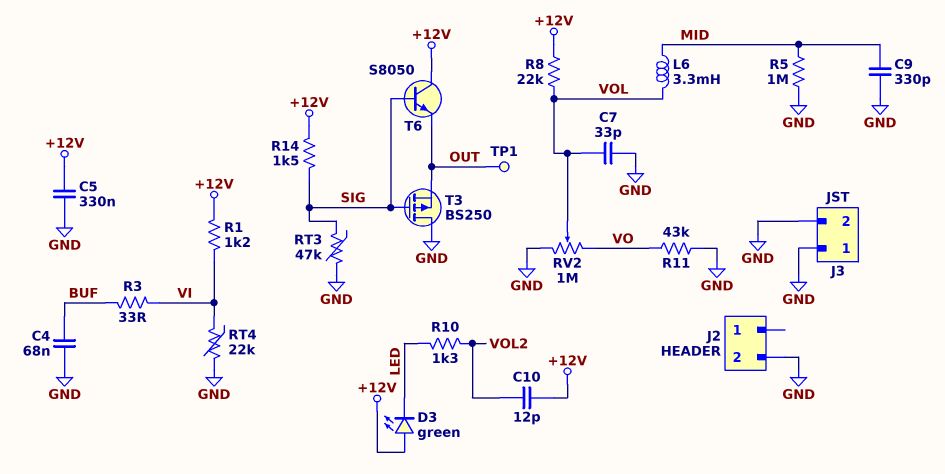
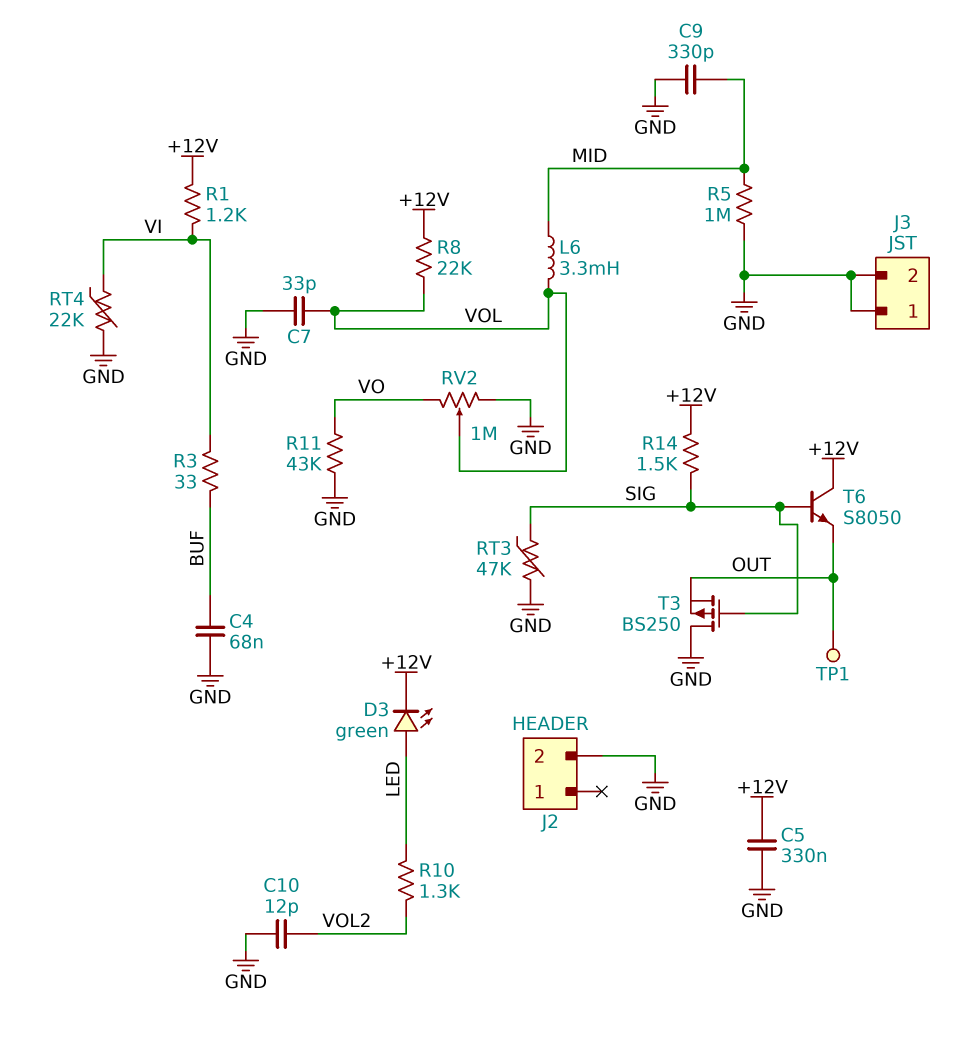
C10: 12pF (+12V, VOL2) -> 12pF (GND, VOL2)
D3: LED green (A +12V, K LED) -> LED green (A LED, K +12V)

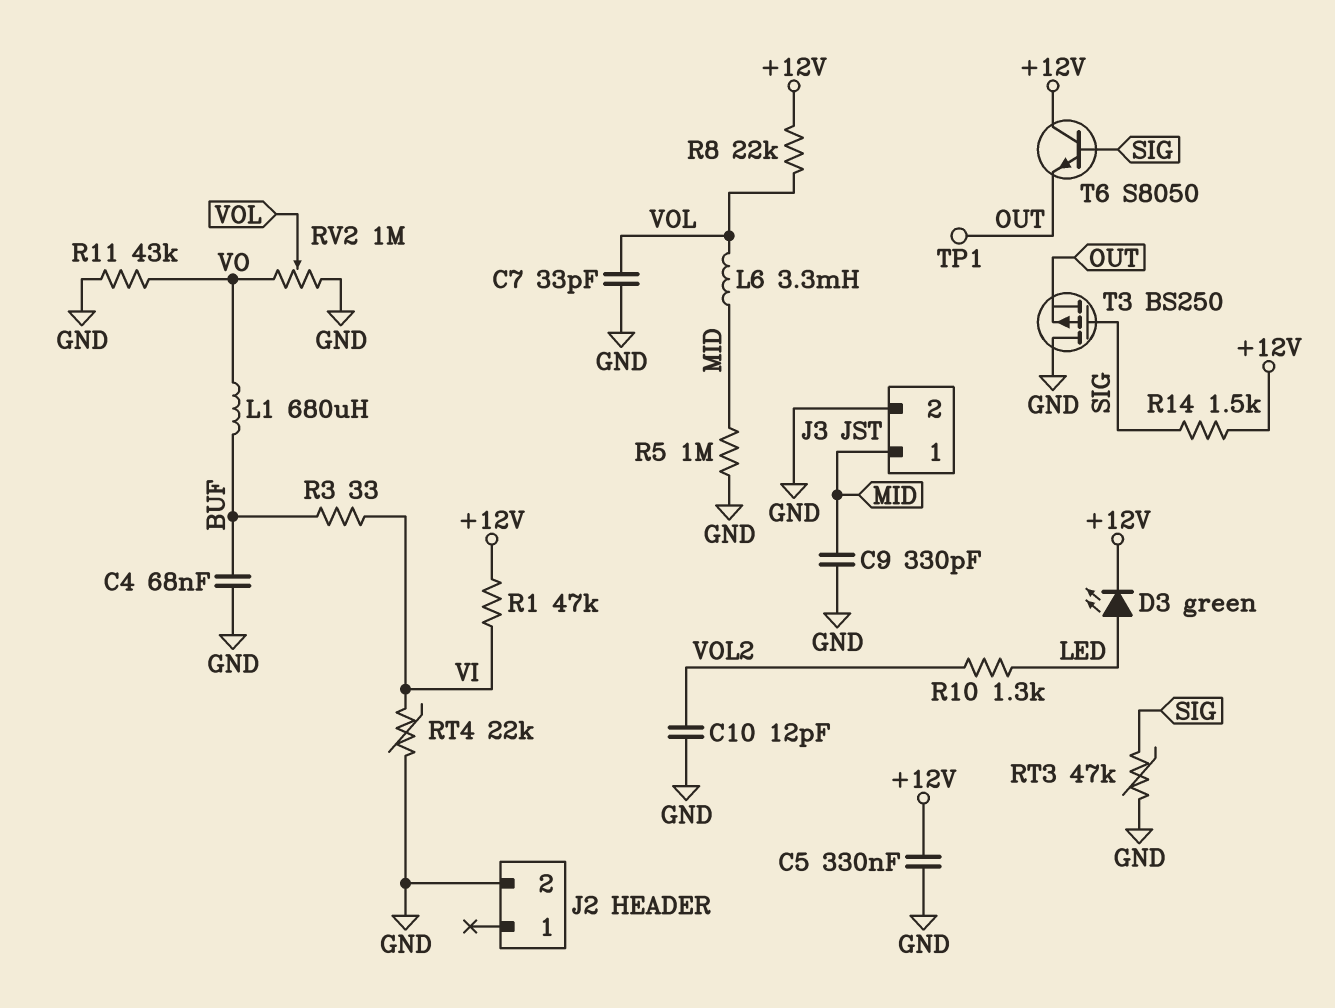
J3 pin 1: GND -> MID
L1: none -> 680uH (BUF, VO)
R1: 1.2k (+12V, VI) -> 47k (+12V, VI)

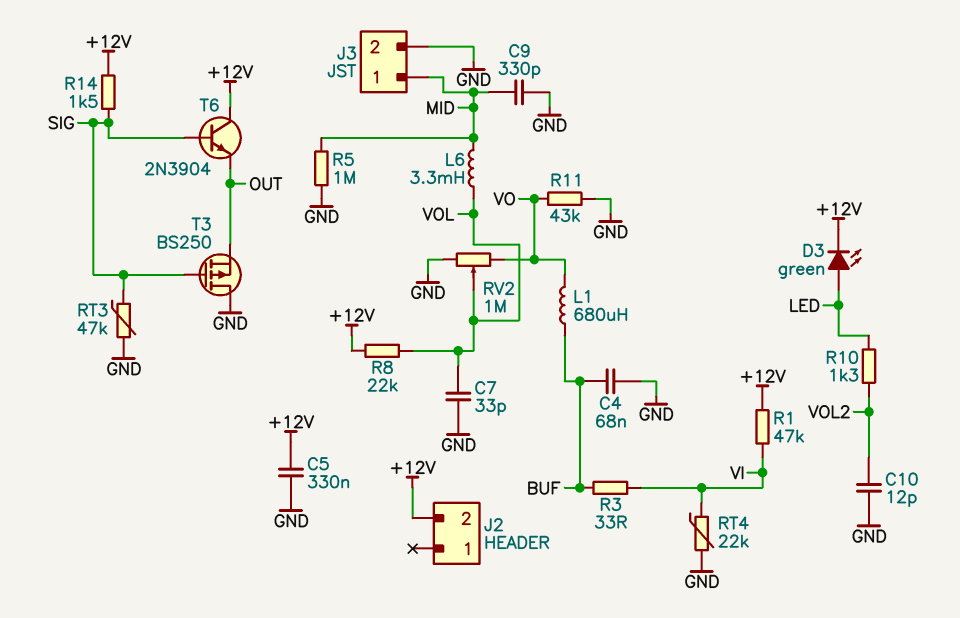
J2 pin 2: GND -> +12V
T6: NPN S8050 (B SIG, C +12V, E OUT) -> NPN 2N3904 (B SIG, C +12V, E OUT)
TP1: test point (OUT) -> none

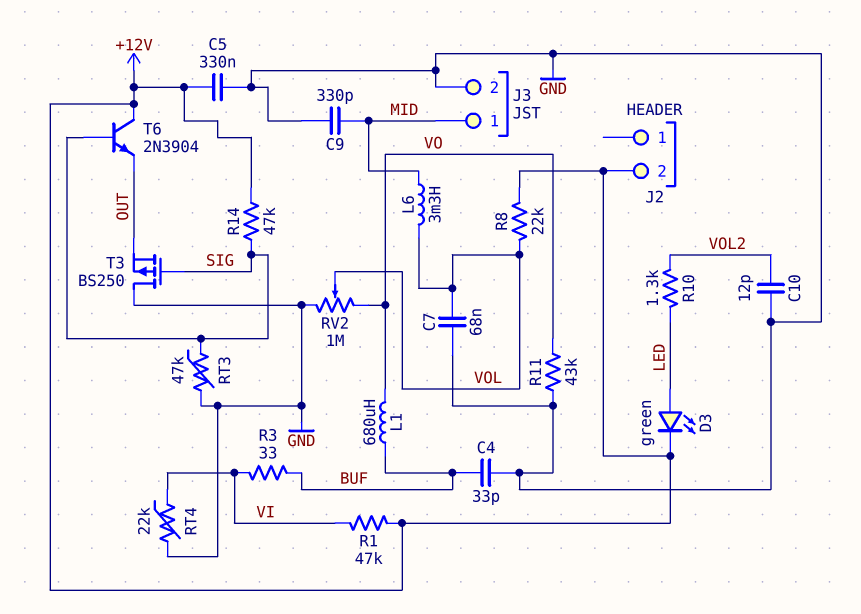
C4: 68nF (BUF, GND) -> 33pF (BUF, GND)
C7: 33pF (GND, VOL) -> 68nF (GND, VOL)
R5: 1M (GND, MID) -> none
R14: 1.5k (+12V, SIG) -> 47k (+12V, SIG)

